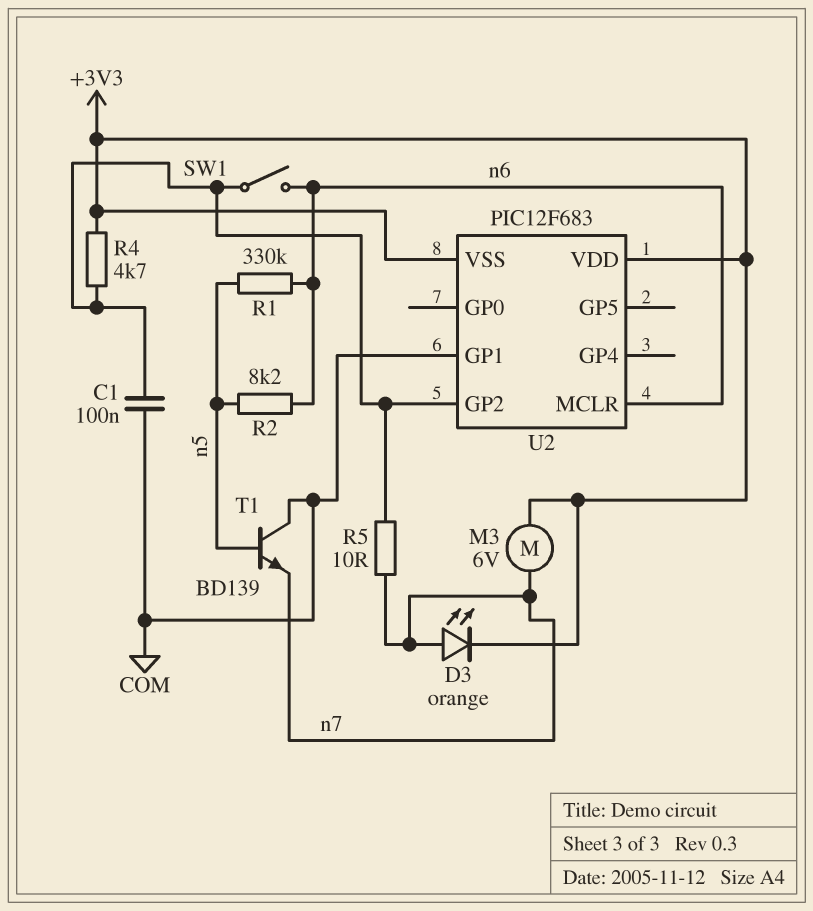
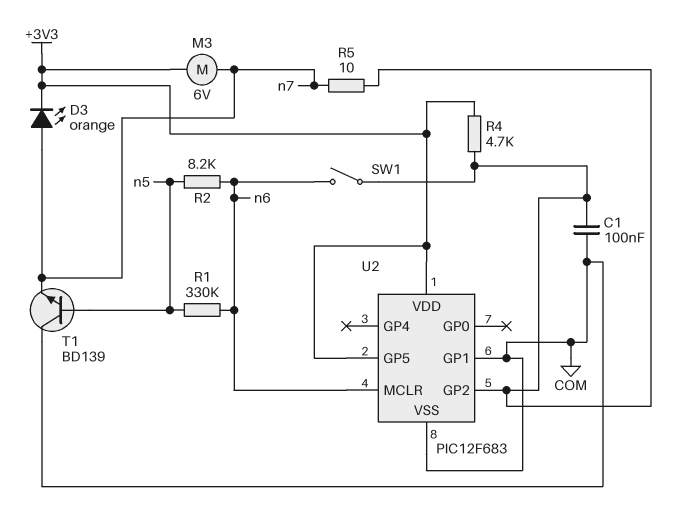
U2 pin GP5: none -> +3V3
U2 pin VSS: +3V3 -> COM

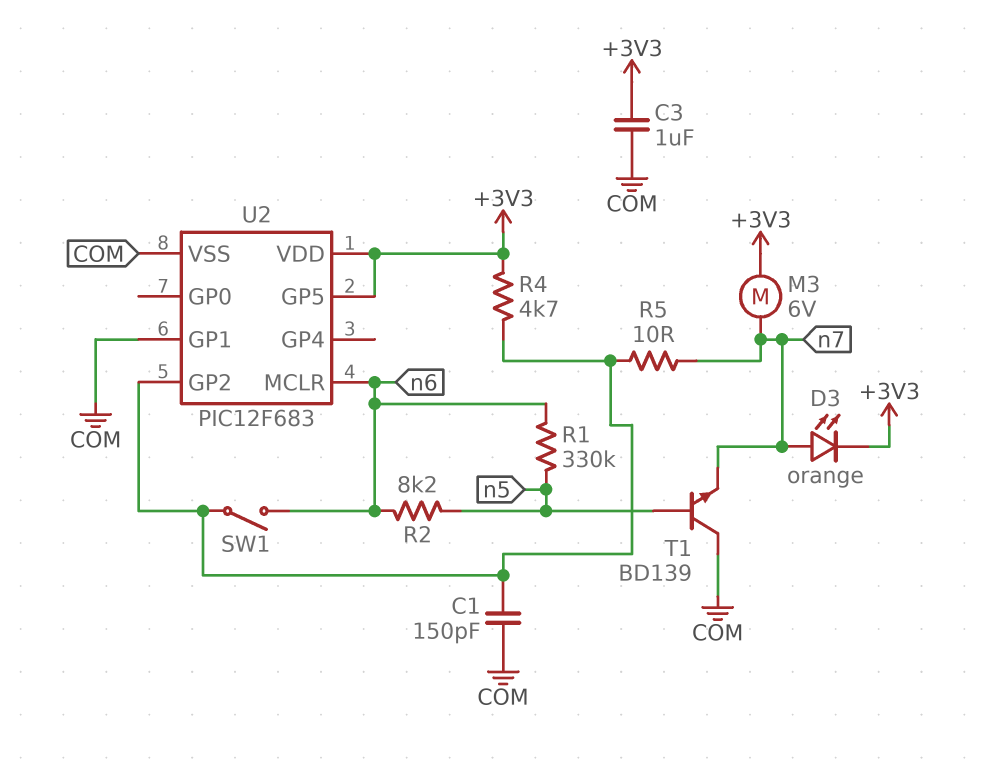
C1: 100nF (COM, U2/GP2) -> 150pF (COM, U2/GP2)
C3: none -> 1uF (+3V3, COM)

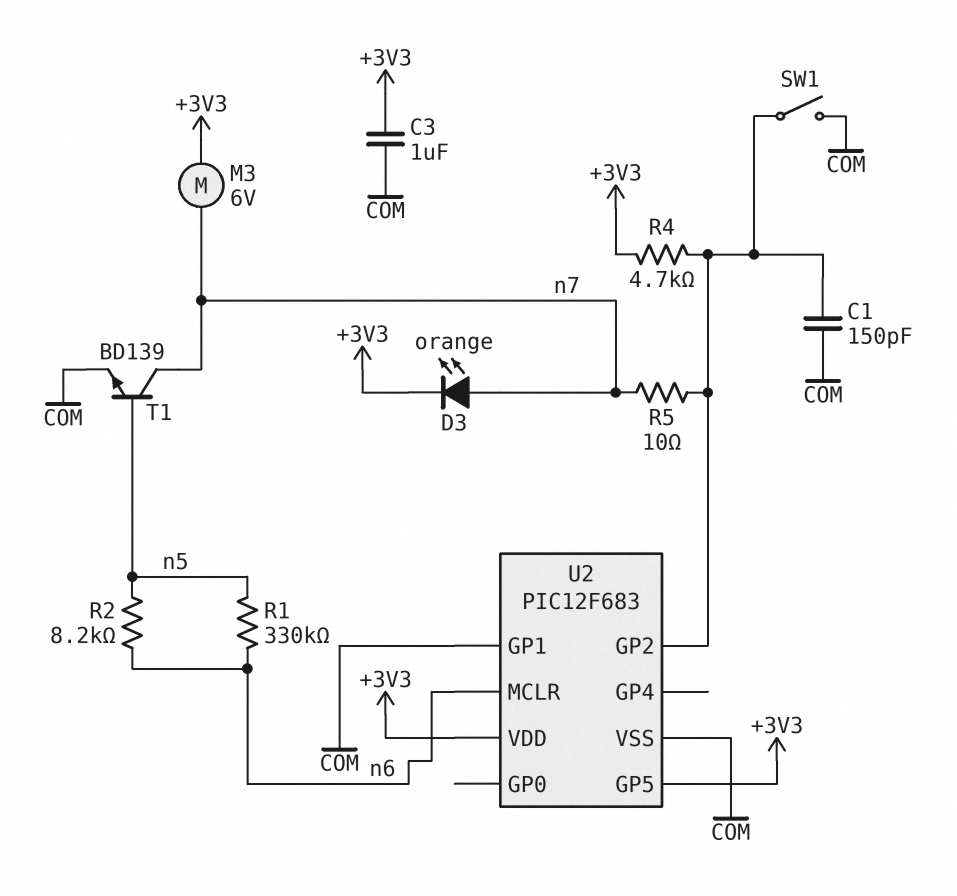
SW1: switch (U2/GP2, n6) -> switch (COM, U2/GP2)
T1: NPN BD139 (B n5, C COM, E n7) -> NPN BD139 (B n5, C n7, E COM)

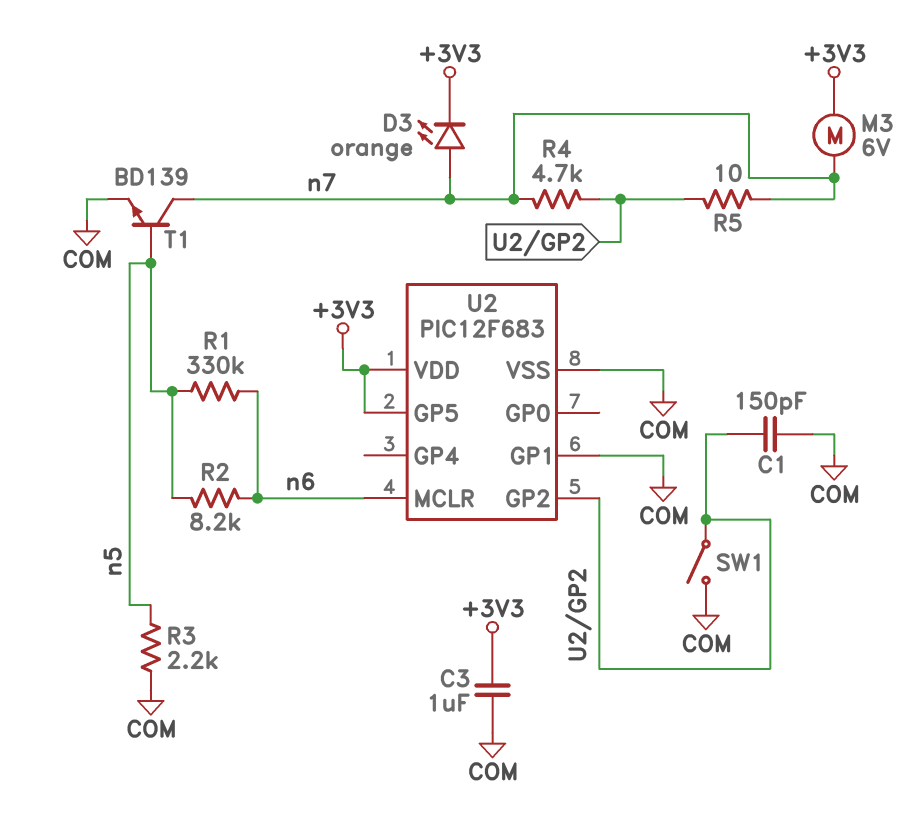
R3: none -> 2.2k (COM, n5)
R4: 4.7k (+3V3, U2/GP2) -> 4.7k (U2/GP2, n7)

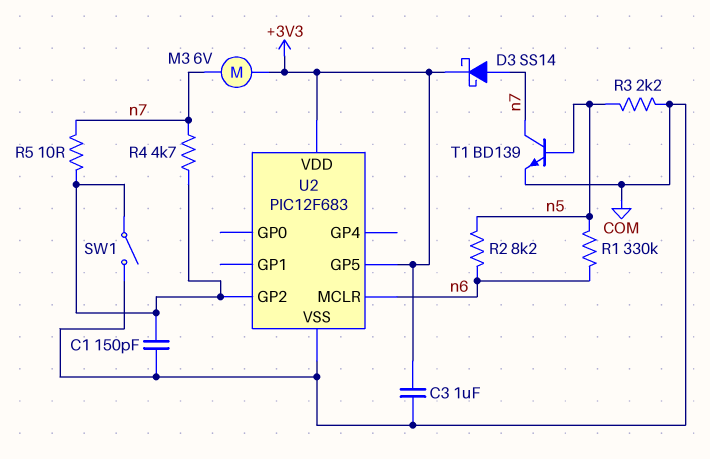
D3: LED orange (A n7, K +3V3) -> schottky SS14 (A n7, K +3V3)
U2 pin GP1: COM -> none

